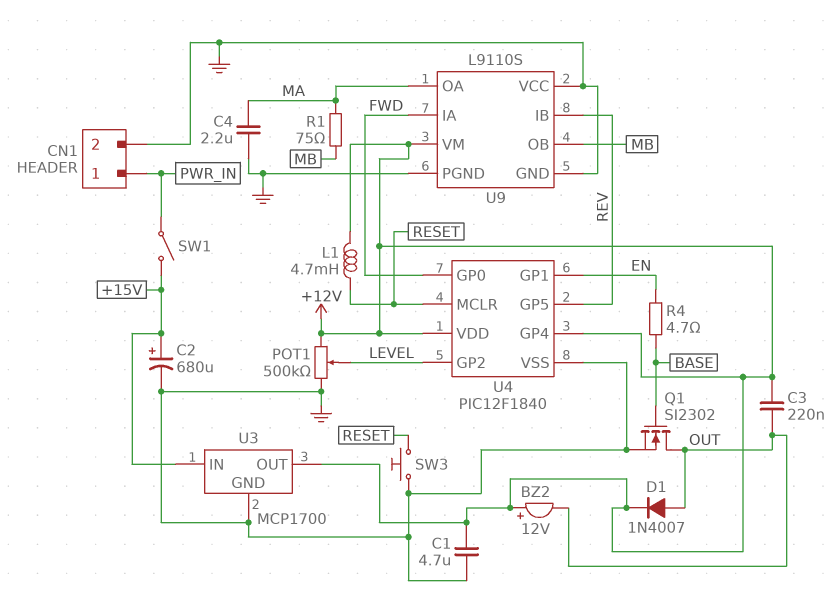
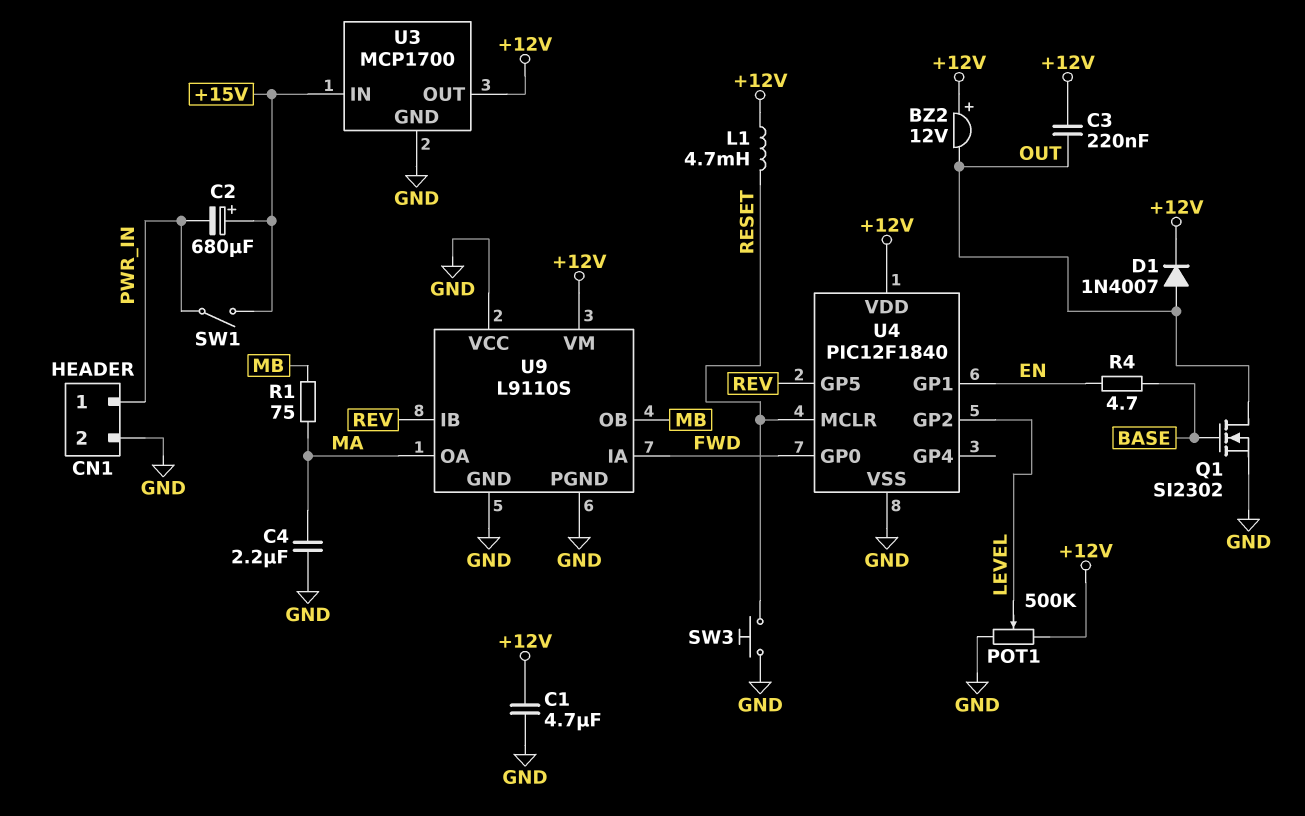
C2: 680uF (plus +15V, minus GND) -> 680uF (plus +15V, minus PWR_IN)
U4 pin GP4: +12V -> none

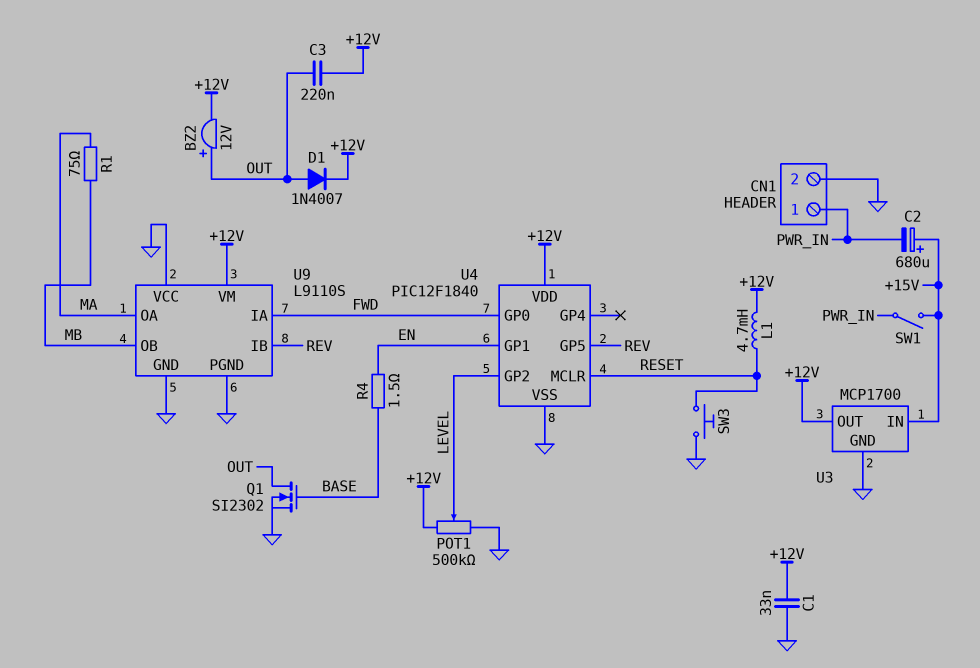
BZ2: buzzer 12V (plus +12V, minus OUT) -> buzzer 12V (plus OUT, minus +12V)
C1: 4.7uF (+12V, GND) -> 33nF (+12V, GND)
C4: 2.2uF (GND, MA) -> none
R4: 4.7 (BASE, EN) -> 1.5 (BASE, EN)

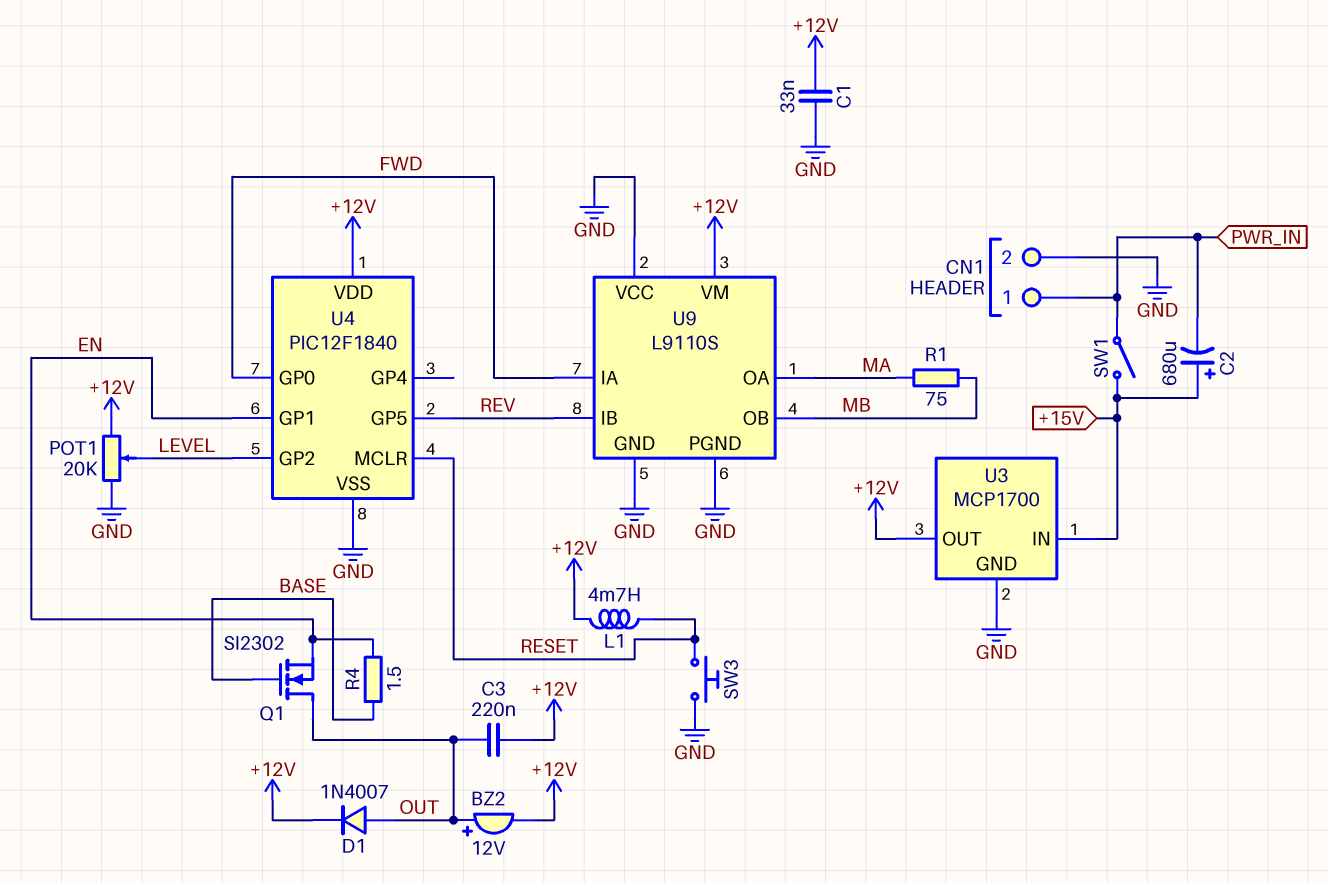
POT1: 500k (+12V, GND, wiper LEVEL) -> 20k (+12V, GND, wiper LEVEL)
Q1: NMOS SI2302 (G BASE, D OUT, S GND) -> NMOS SI2302 (G BASE, D OUT, S EN)

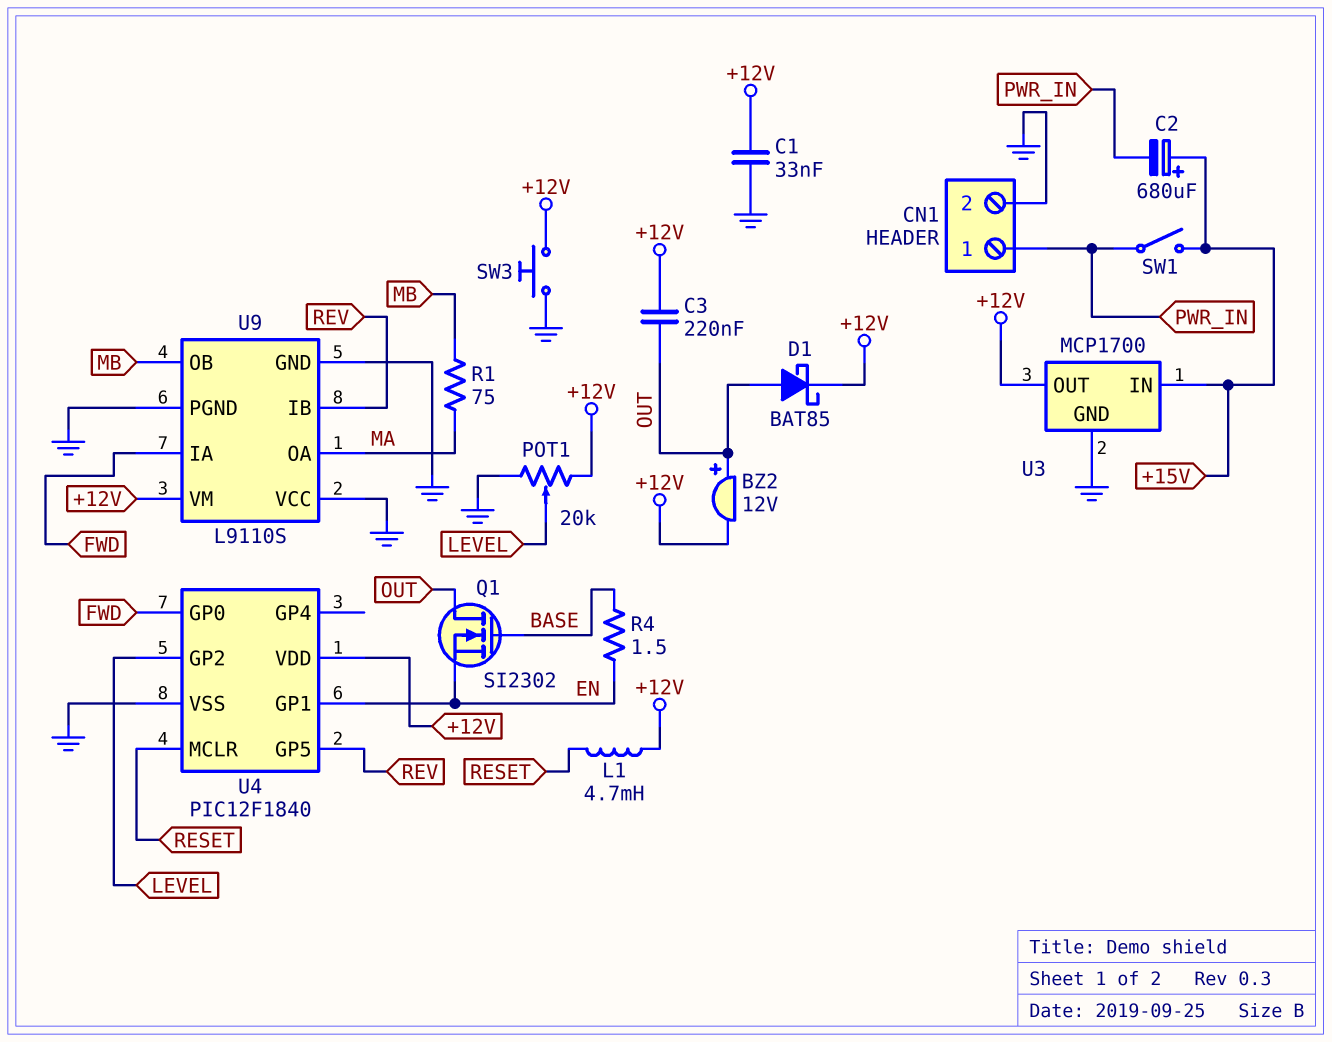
D1: diode 1N4007 (A OUT, K +12V) -> schottky BAT85 (A OUT, K +12V)
SW3: button (GND, RESET) -> button (+12V, GND)

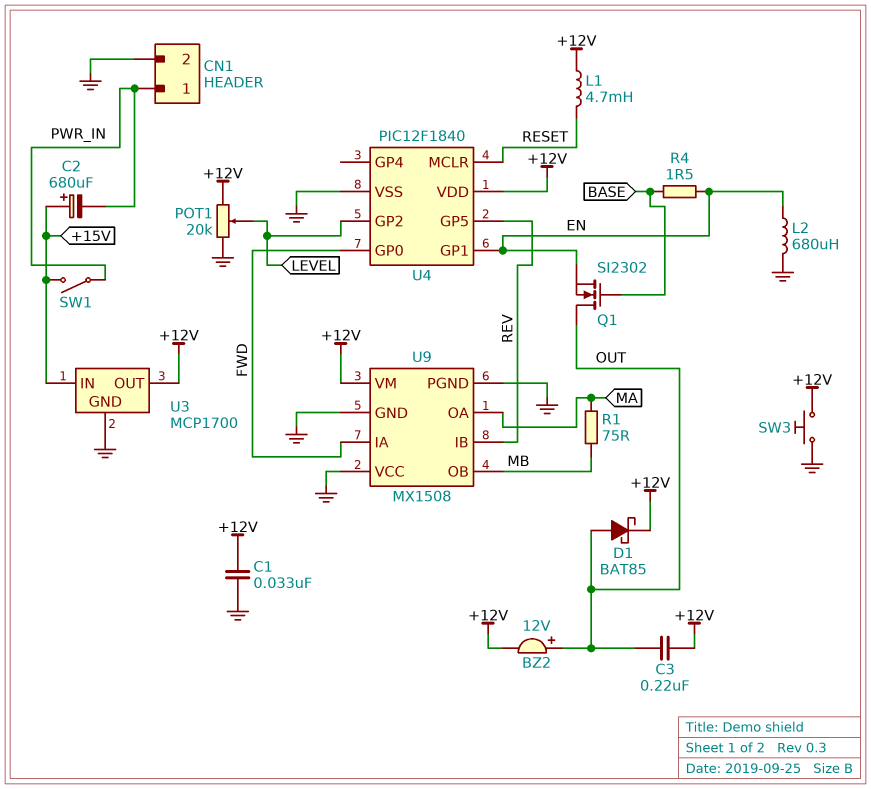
L2: none -> 680uH (EN, GND)
U9: L9110S -> MX1508

